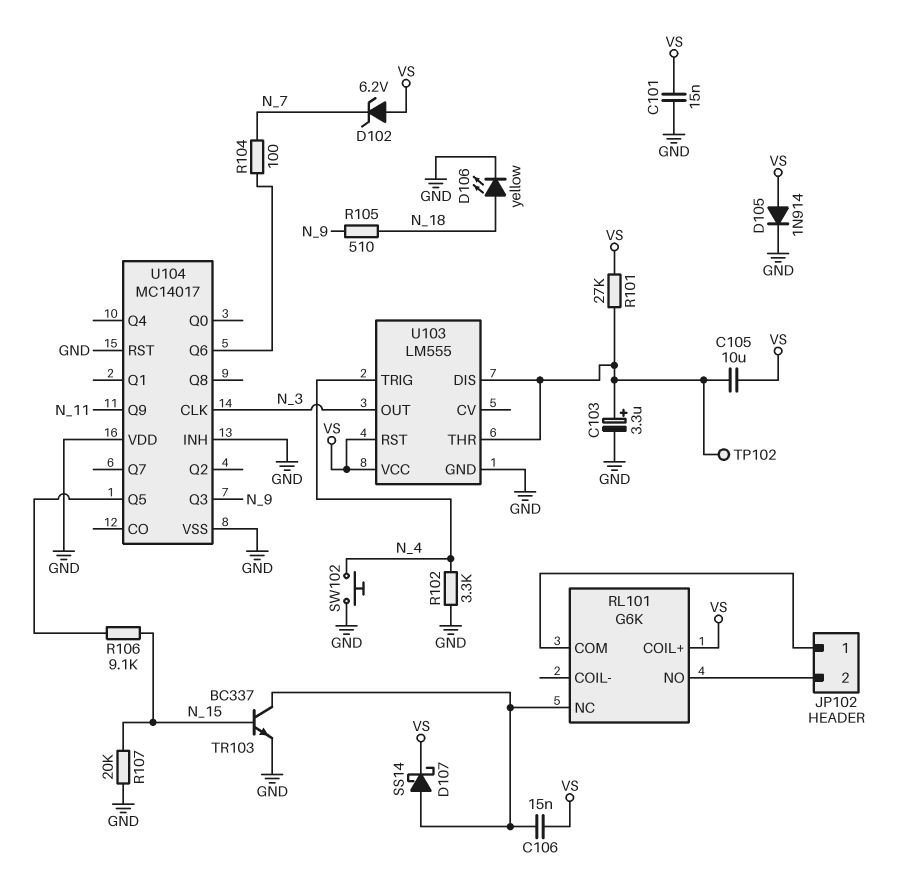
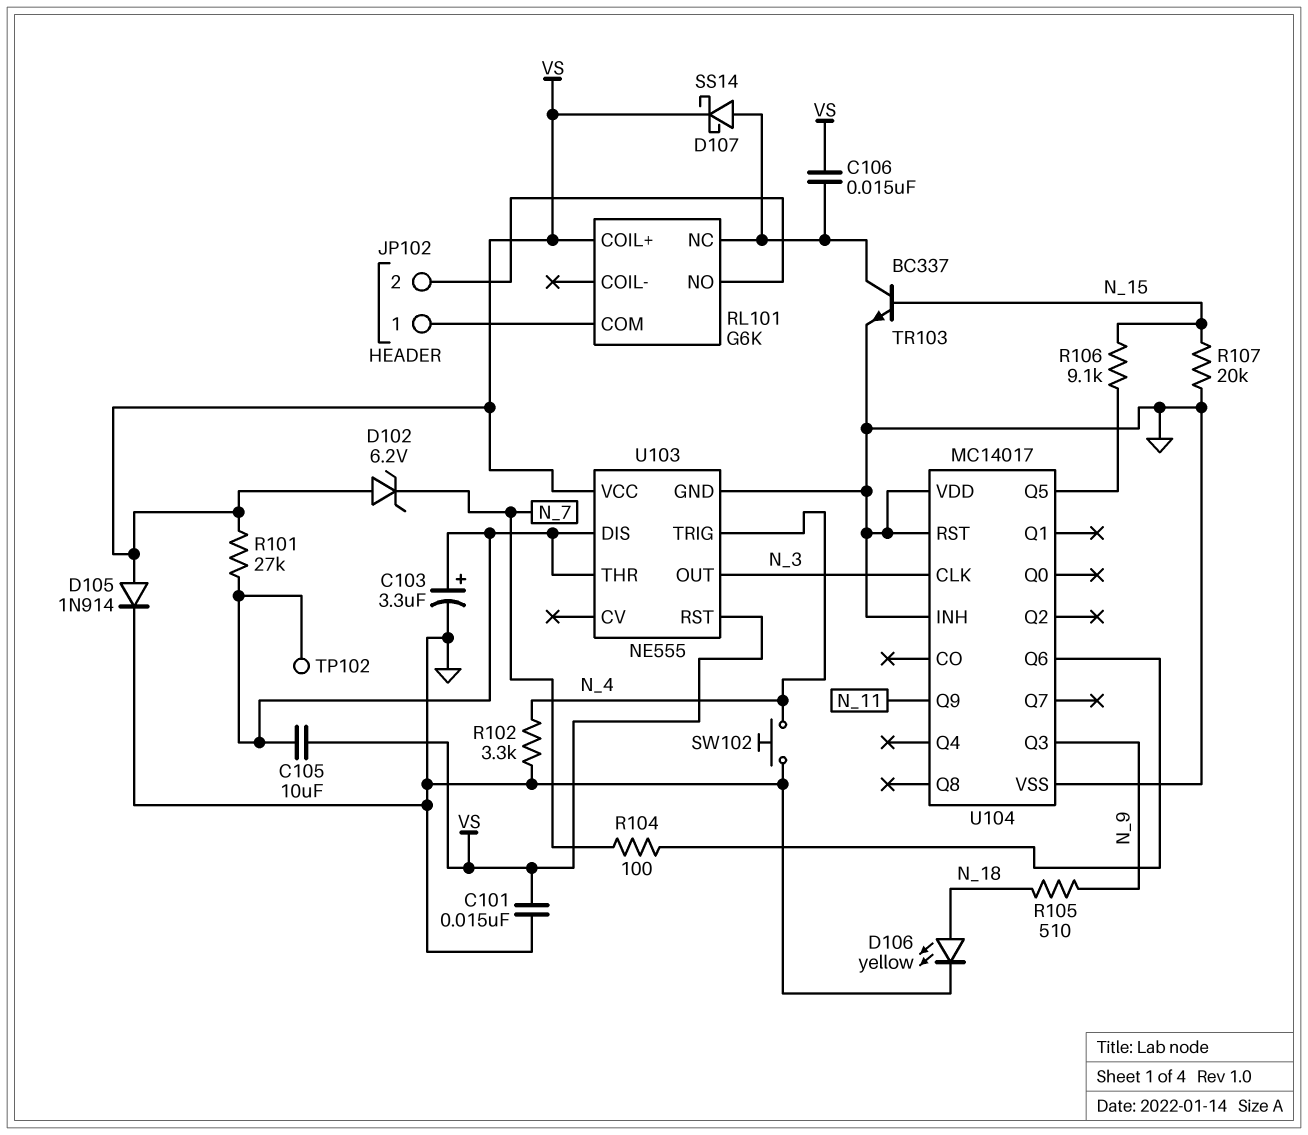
U103: LM555 -> NE555

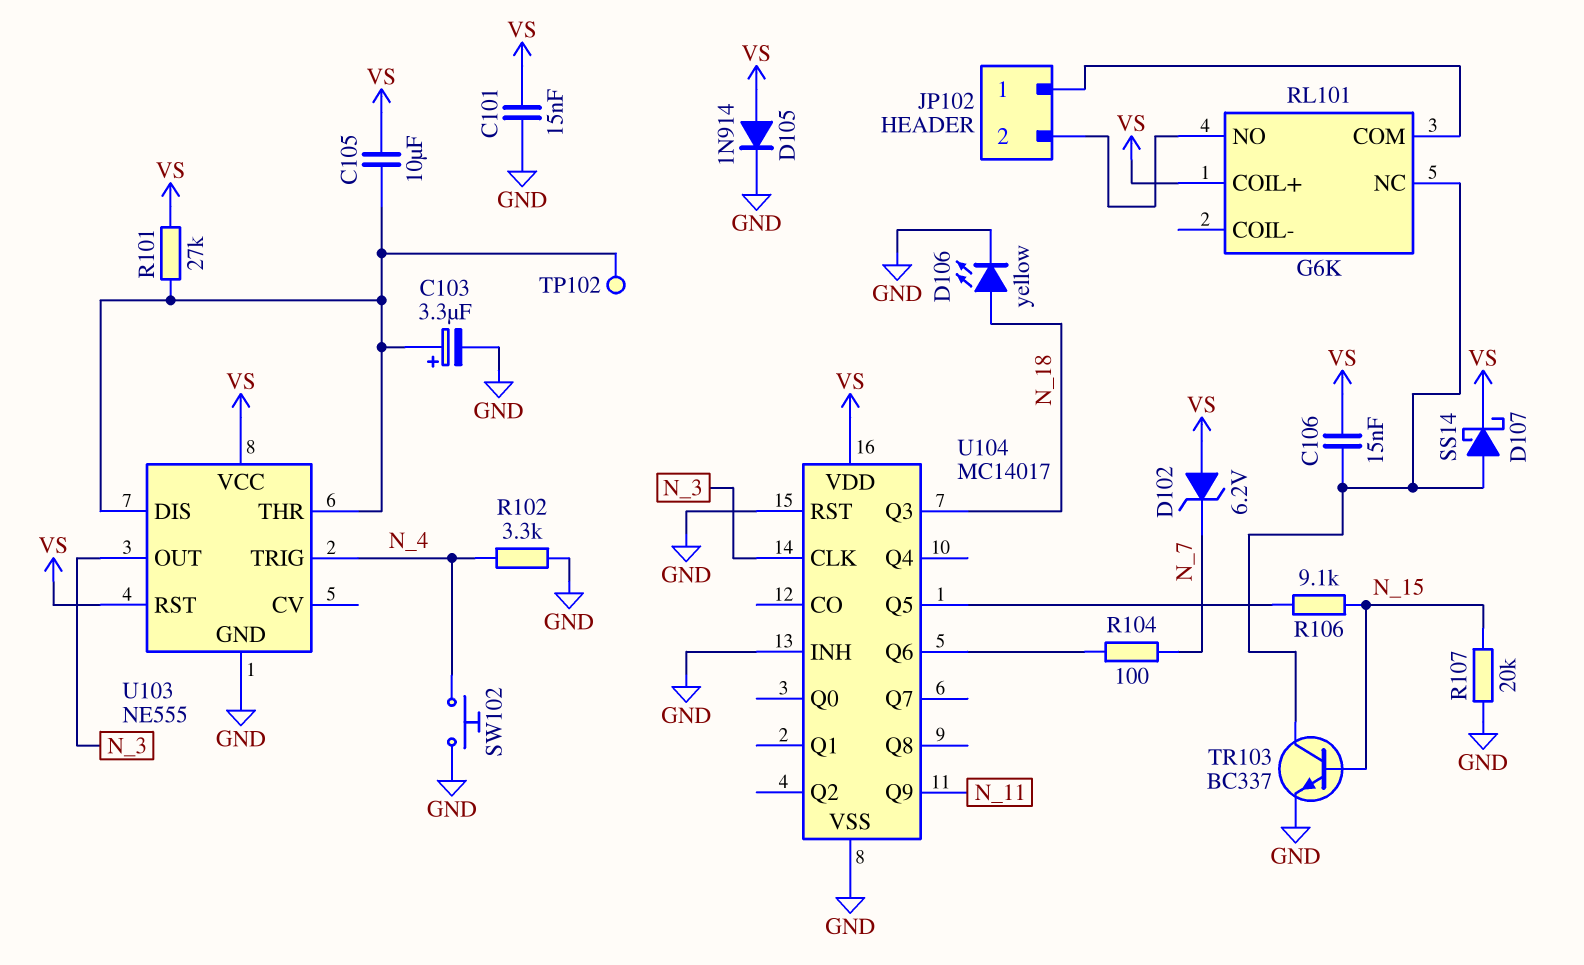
R105: 510 (N_9, N_18) -> none
U104 pin Q3: N_9 -> N_18
U104 pin VDD: GND -> VS

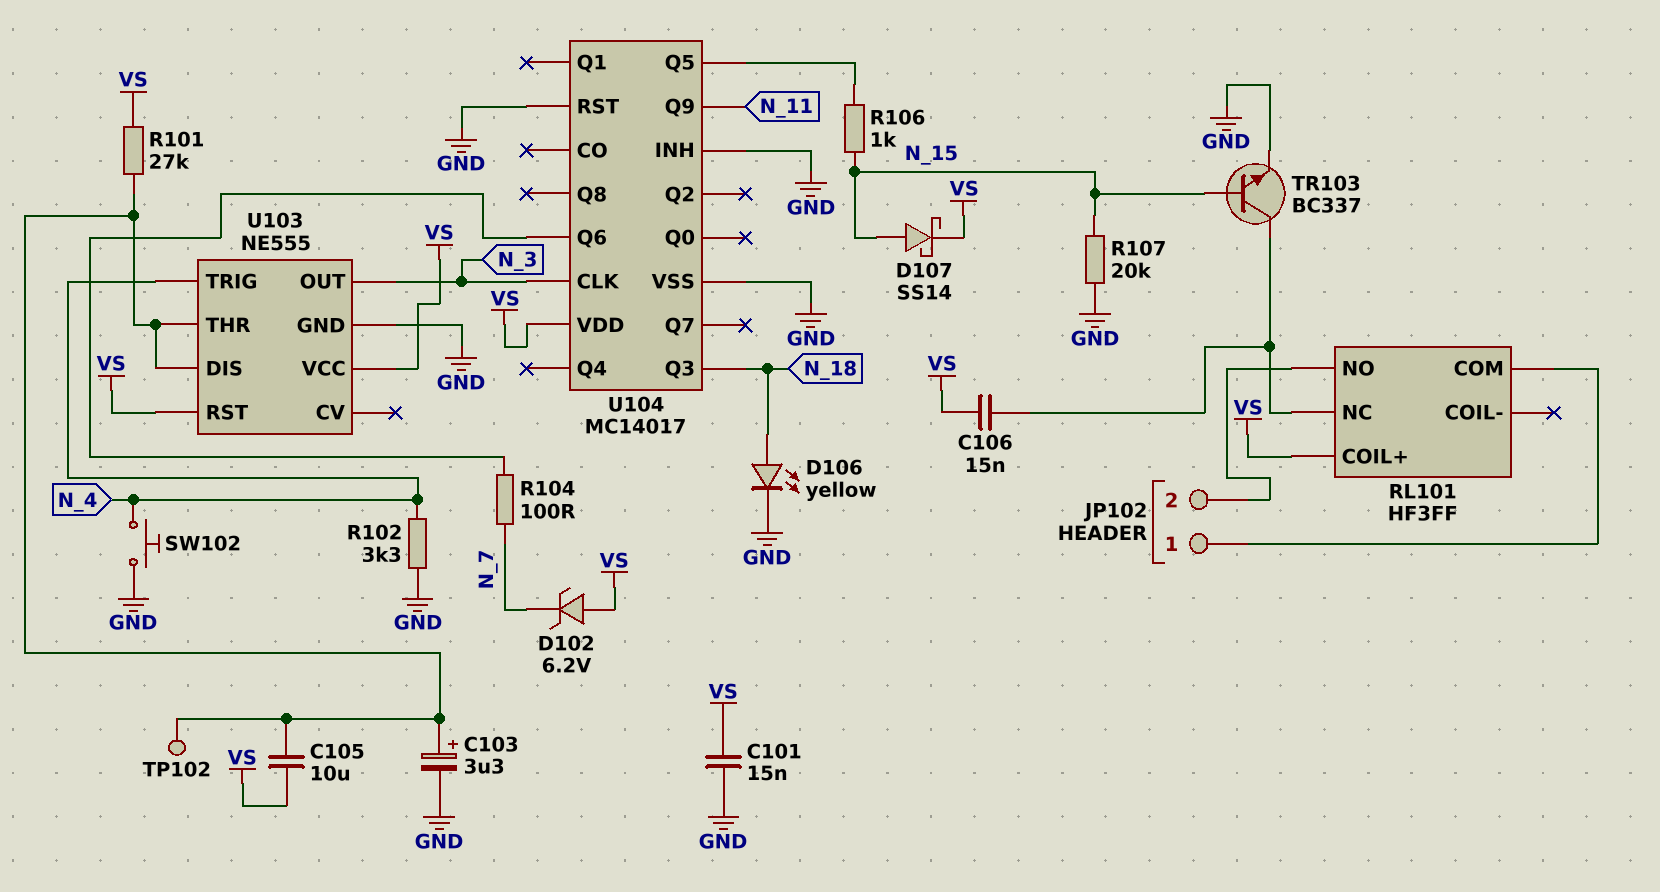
D105: diode 1N914 (A VS, K GND) -> none
D107: schottky SS14 (A RL101/NC, K VS) -> schottky SS14 (A N_15, K VS)
R106: 9.1k (N_15, U104/Q5) -> 1k (N_15, U104/Q5)
RL101: G6K -> HF3FF

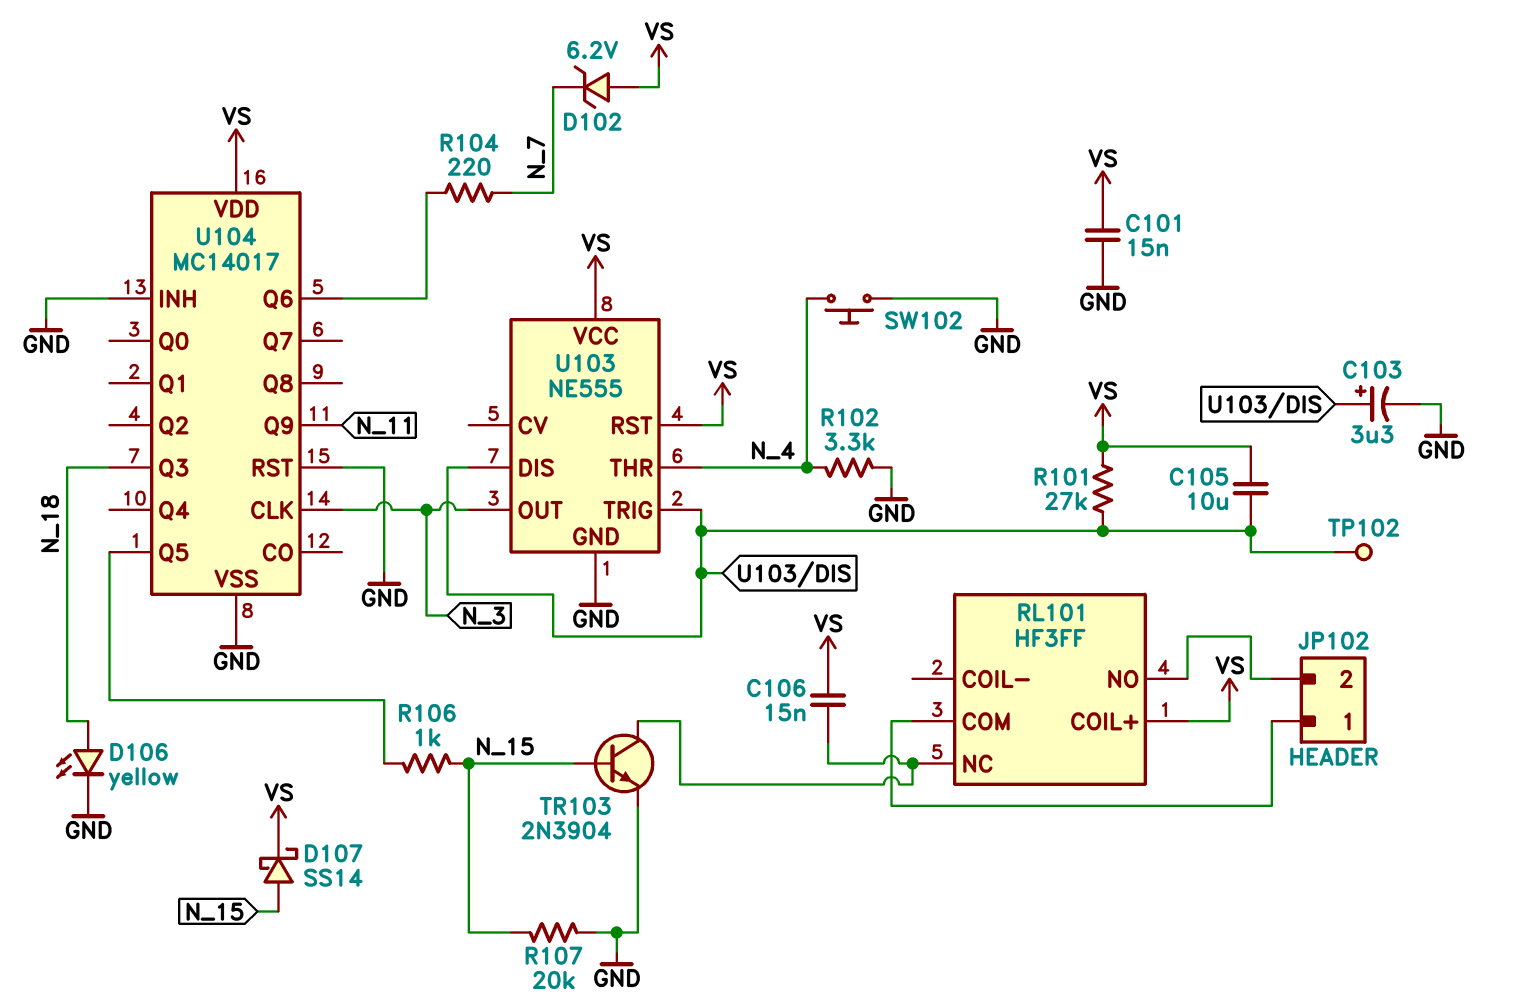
R104: 100 (N_7, U104/Q6) -> 220 (N_7, U104/Q6)
TR103: NPN BC337 (B N_15, C RL101/NC, E GND) -> NPN 2N3904 (B N_15, C RL101/NC, E GND)
U103 pin THR: U103/DIS -> N_4
U103 pin TRIG: N_4 -> U103/DIS

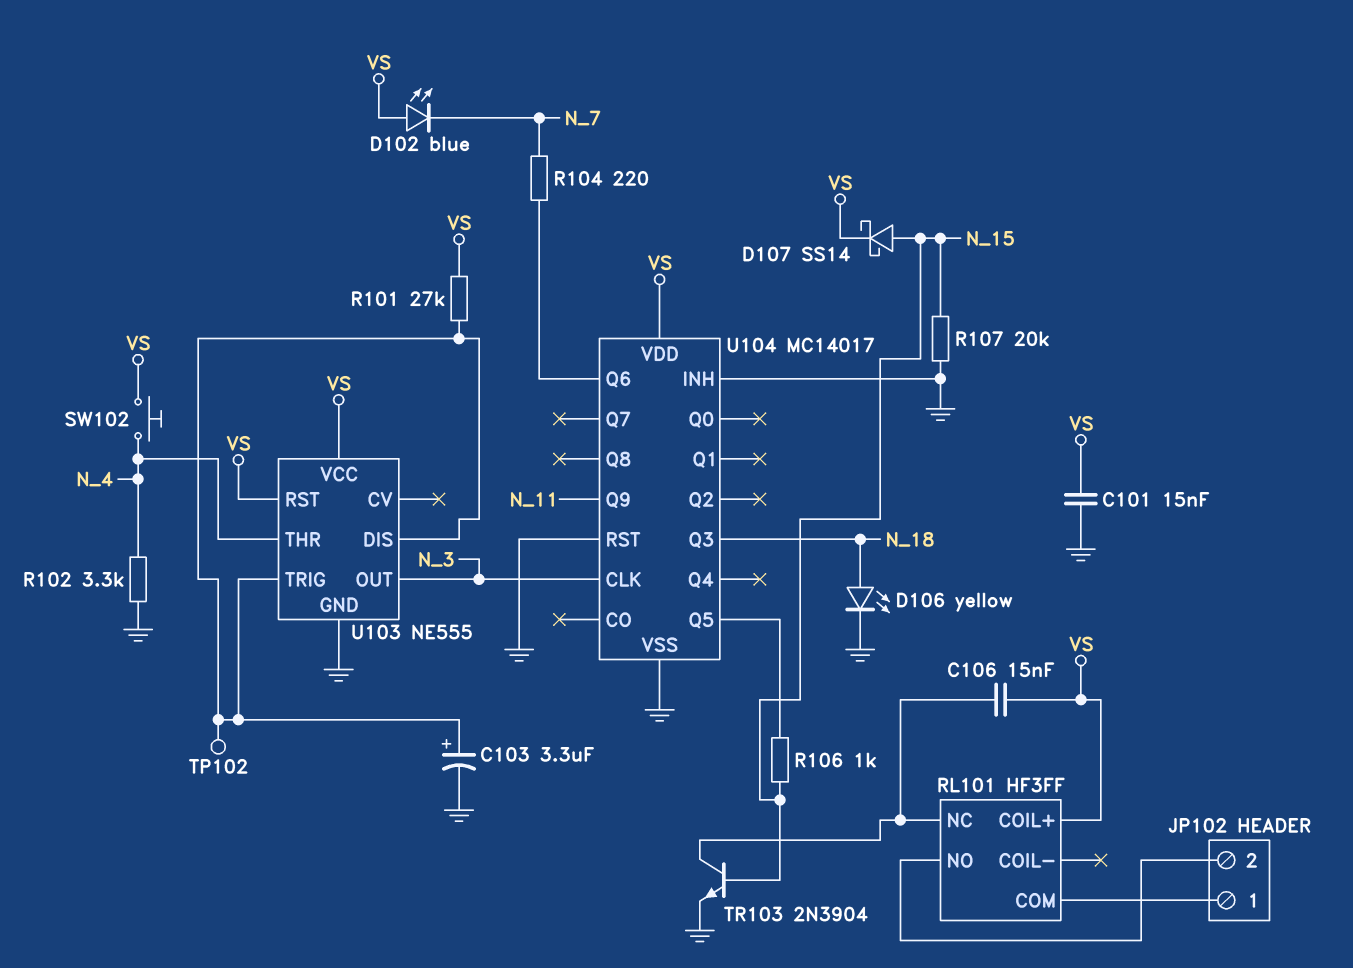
C105: 10uF (U103/DIS, VS) -> none
D102: zener 6.2V (A VS, K N_7) -> LED blue (A VS, K N_7)
SW102: button (GND, N_4) -> button (N_4, VS)

